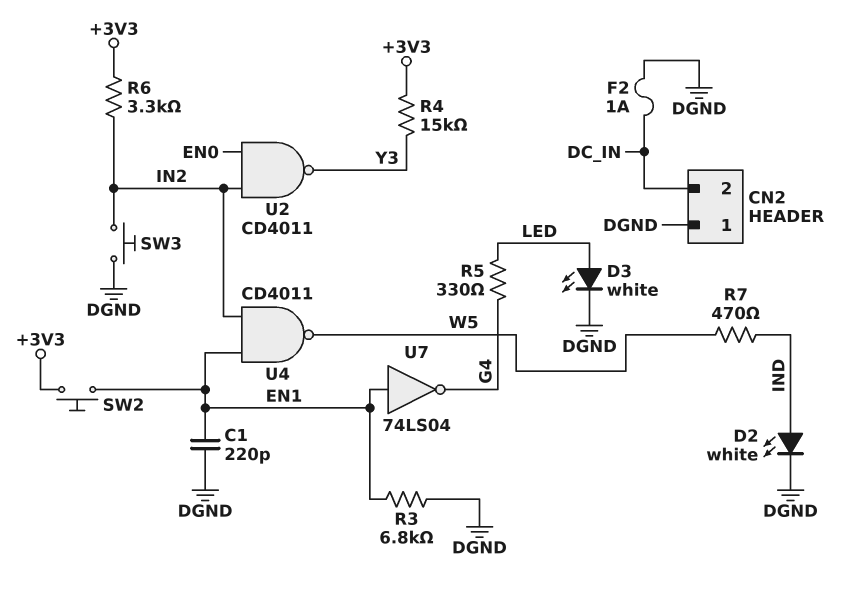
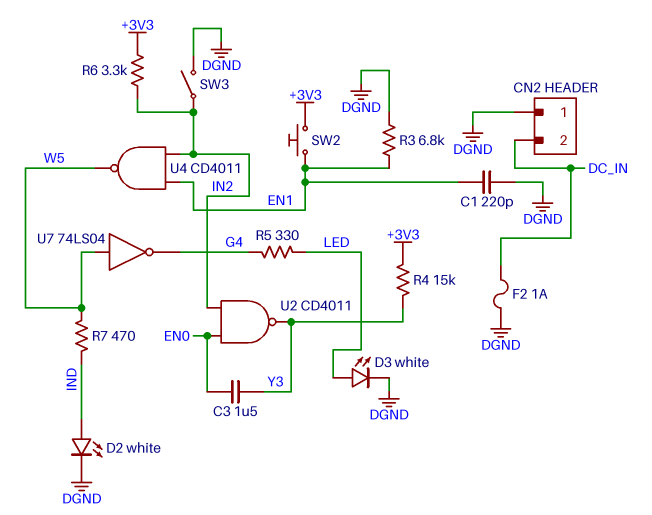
C3: none -> 1.5uF (EN0, Y3)
SW3: button (DGND, IN2) -> switch (DGND, IN2)
U7: NOT 74LS04 (in EN1, out G4) -> NOT 74LS04 (in W5, out G4)

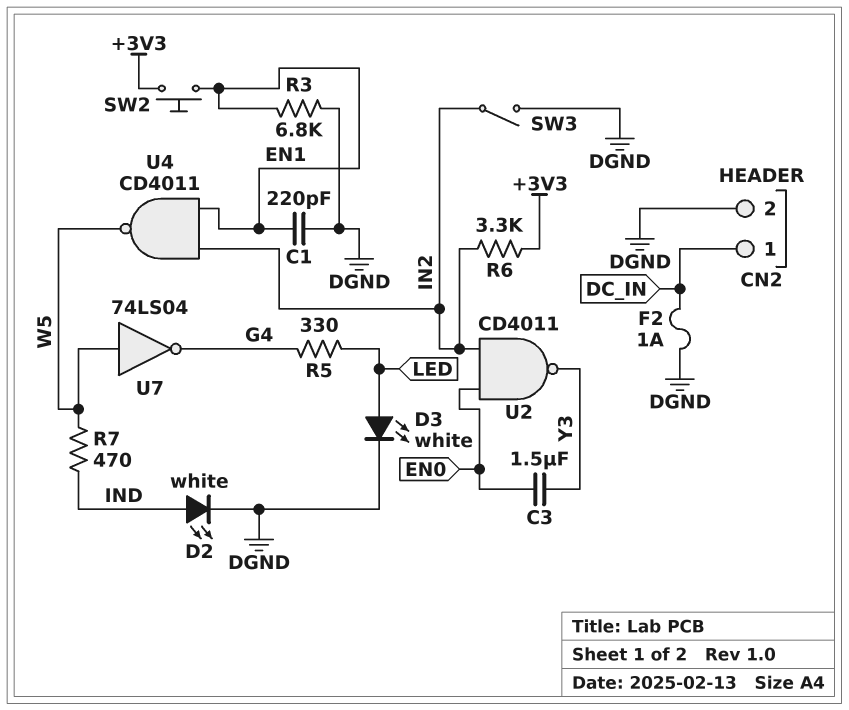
CN2 pin 1: DGND -> DC_IN
CN2 pin 2: DC_IN -> DGND
R4: 15k (+3V3, Y3) -> none

